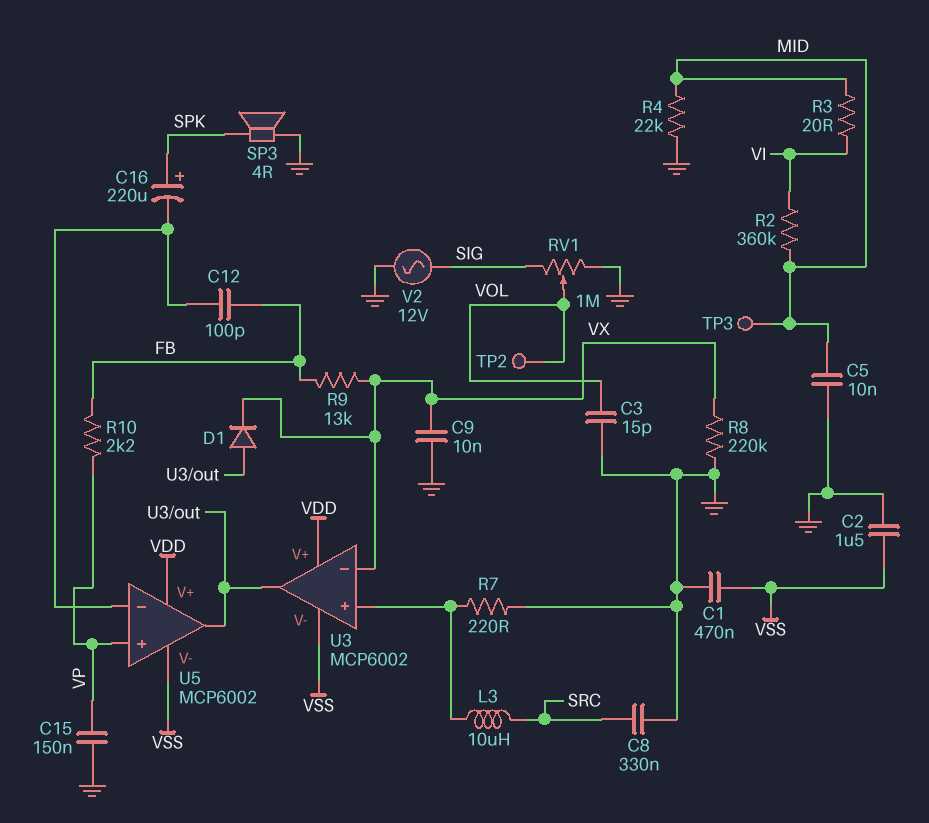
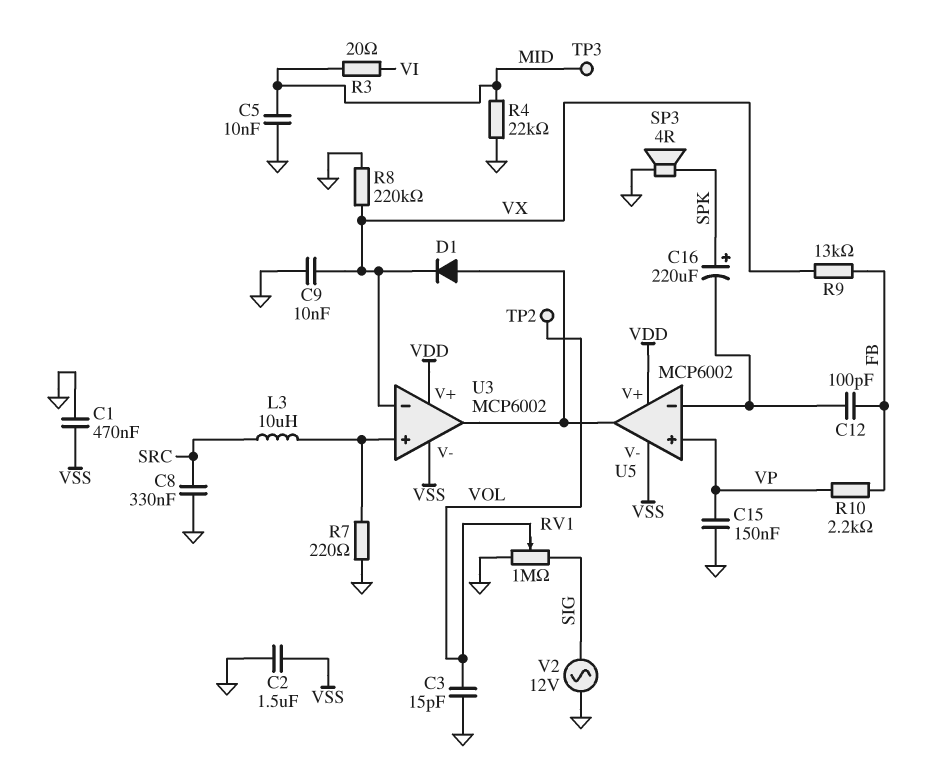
R2: 360k (MID, VI) -> none

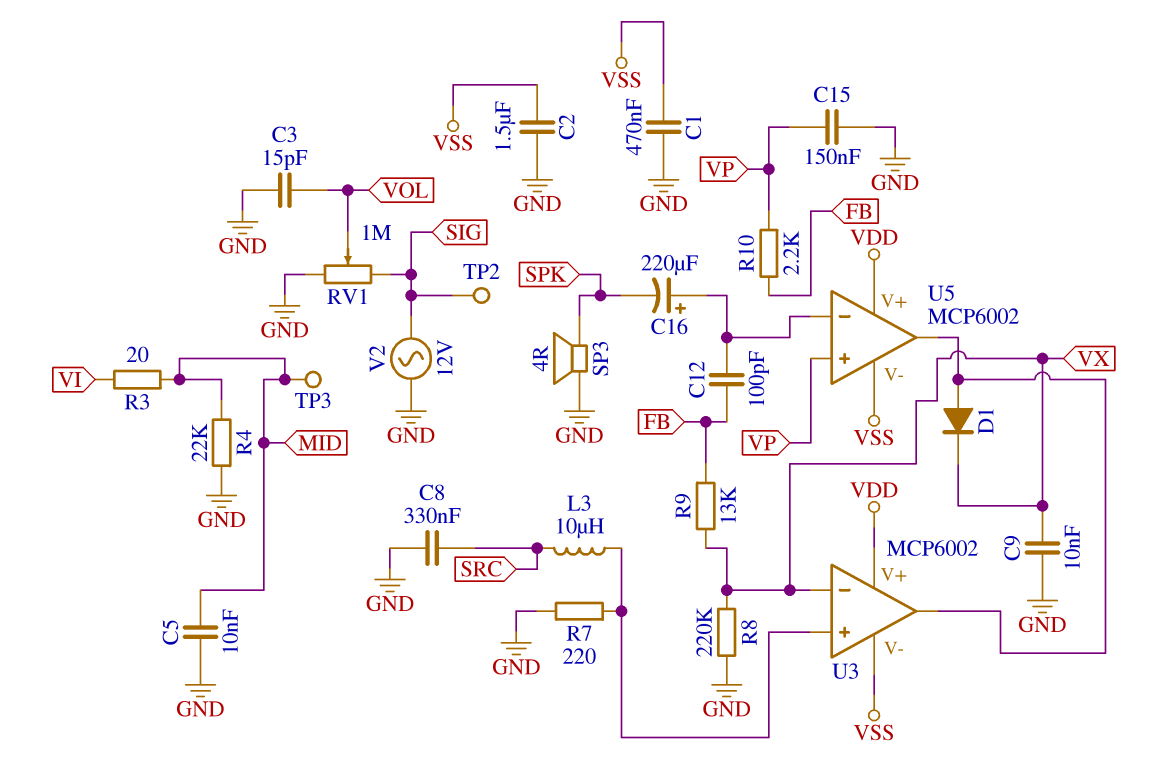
C16: 220uF (plus SPK, minus U5/in-) -> 220uF (plus U5/in-, minus SPK)
TP2: test point (VOL) -> test point (SIG)

